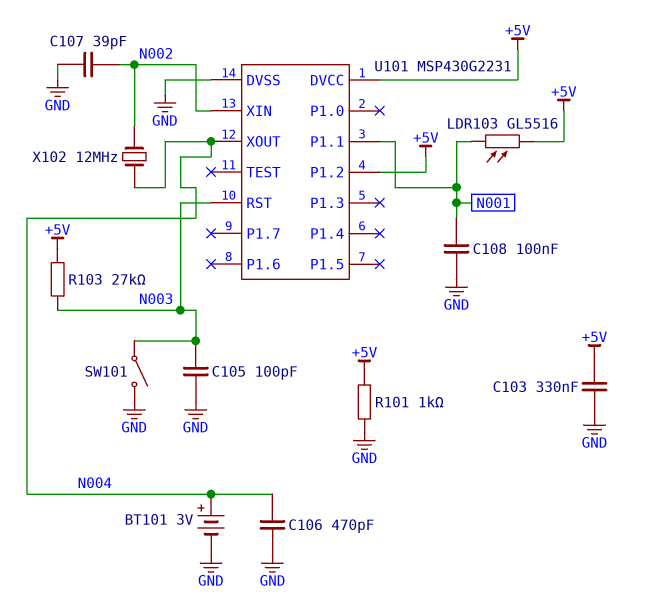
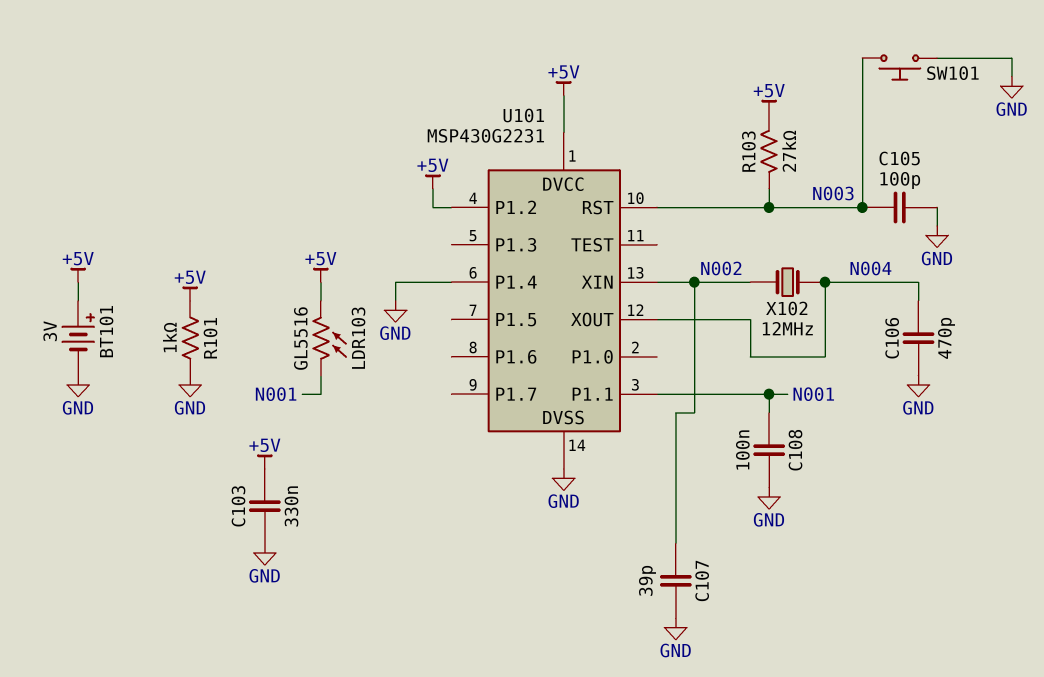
BT101: 3V (plus N004, minus GND) -> 3V (plus +5V, minus GND)
SW101: switch (GND, N003) -> button (GND, N003)
U101 pin P1.4: none -> GND

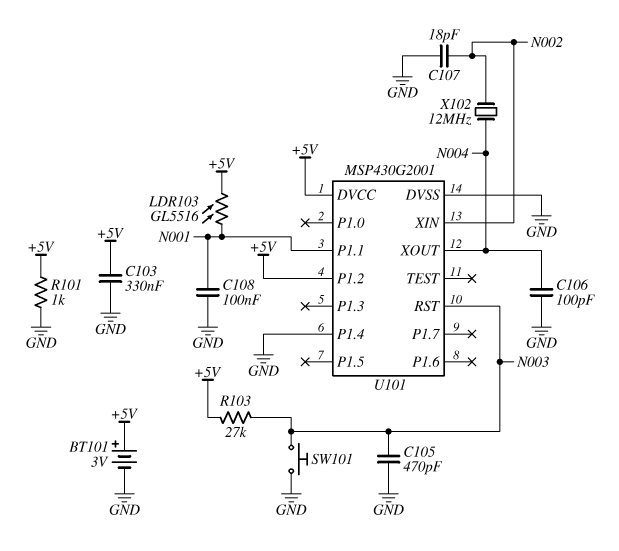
C105: 100pF (GND, N003) -> 470pF (GND, N003)
C106: 470pF (GND, N004) -> 100pF (GND, N004)
C107: 39pF (GND, N002) -> 18pF (GND, N002)
U101: MSP430G2231 -> MSP430G2001

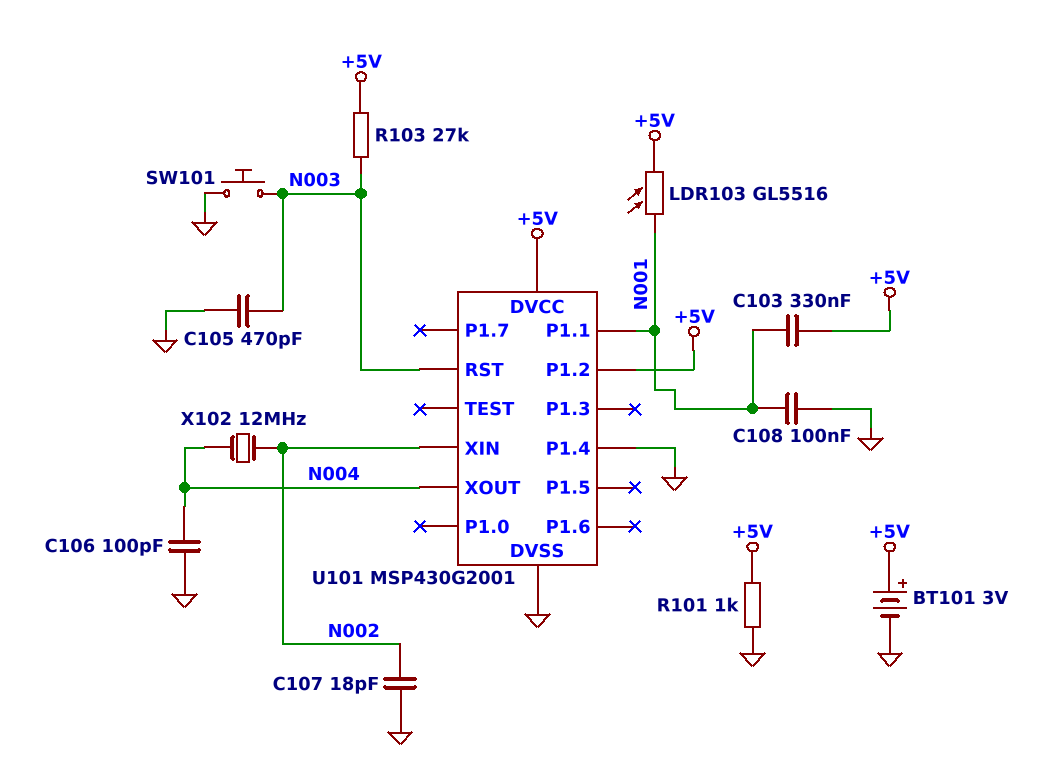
C103: 330nF (+5V, GND) -> 330nF (+5V, N001)

